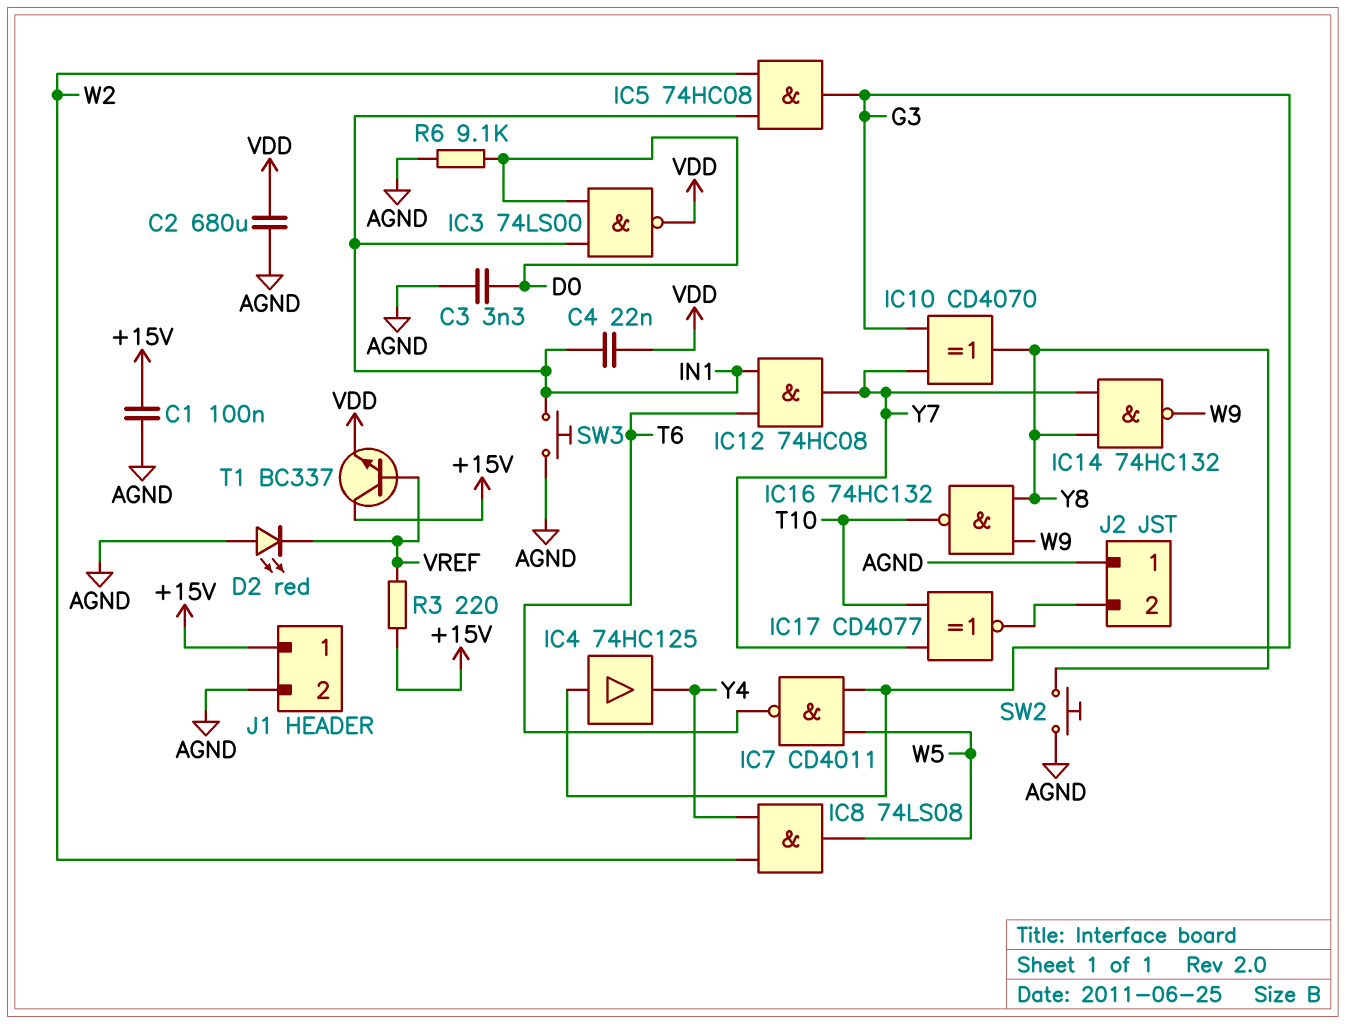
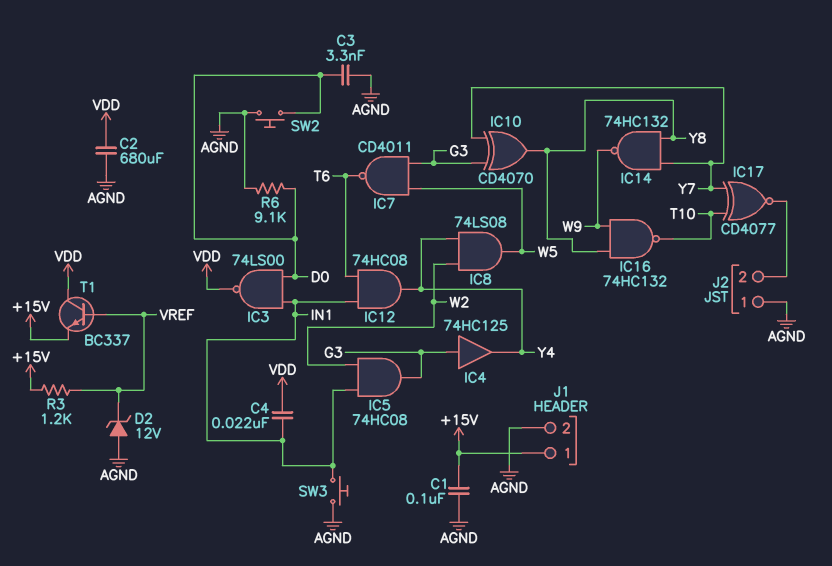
D2: LED red (A AGND, K VREF) -> zener 12V (A AGND, K VREF)
IC12: AND 74HC08 (in IN1, in T6, out Y7) -> AND 74HC08 (in IN1, in T6, out Y4)
R3: 220 (+15V, VREF) -> 1.2k (+15V, VREF)
SW2: button (AGND, Y8) -> button (AGND, D0)
T1: NPN BC337 (B VREF, C +15V, E VDD) -> NPN BC337 (B VREF, C VDD, E +15V)

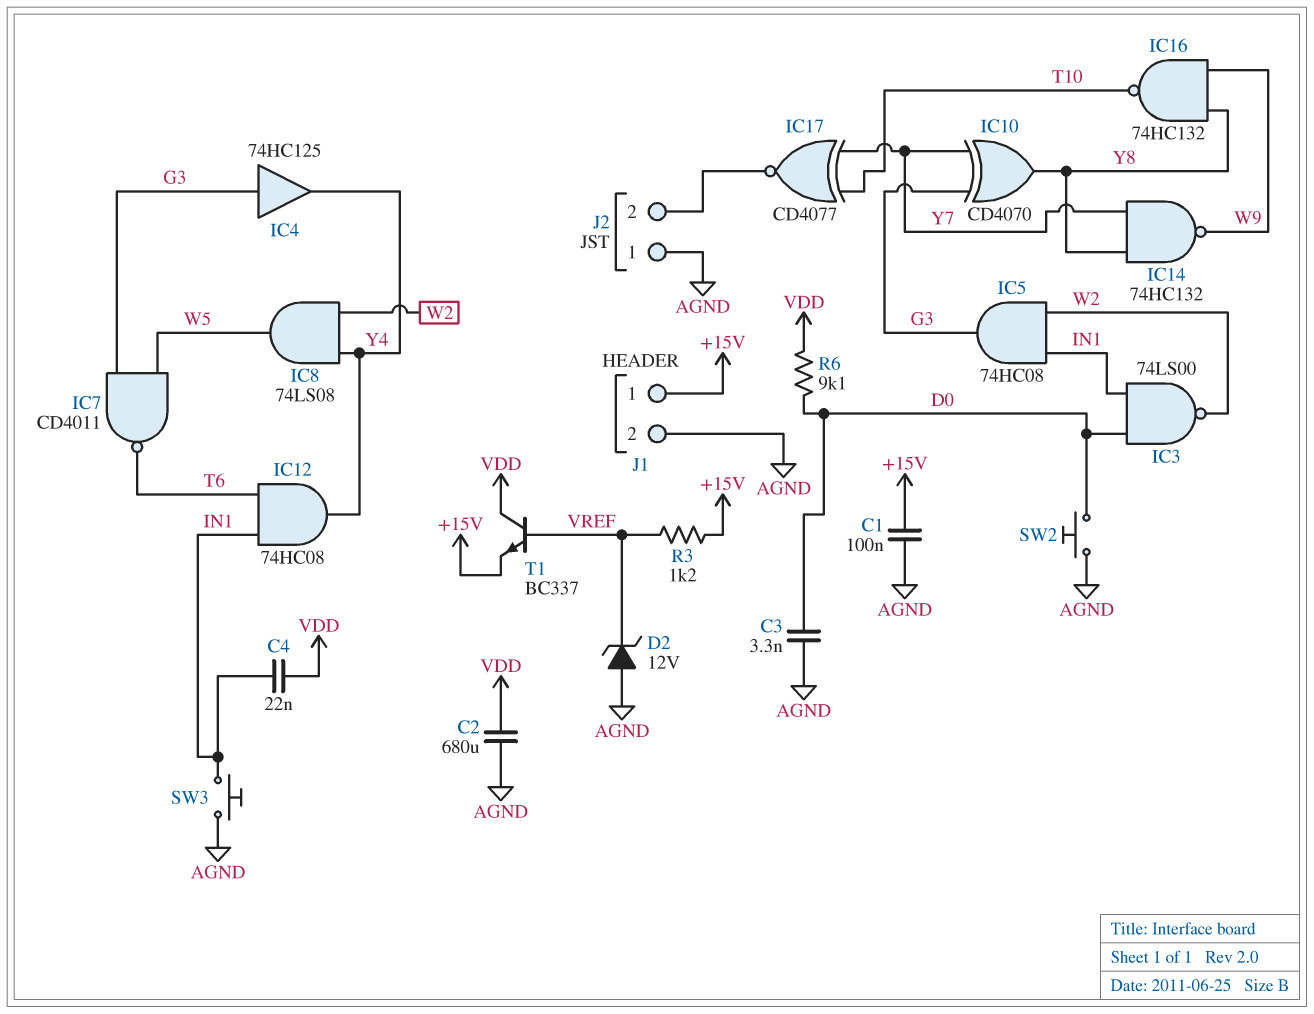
IC3: NAND 74LS00 (in D0, in IN1, out VDD) -> NAND 74LS00 (in D0, in IN1, out W2)
R6: 9.1k (AGND, D0) -> 9.1k (D0, VDD)

